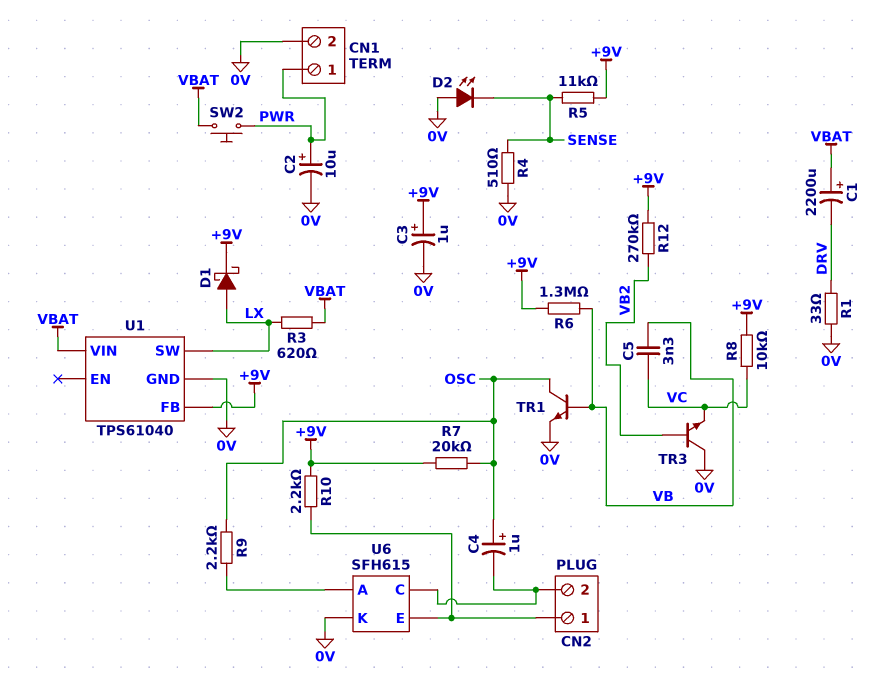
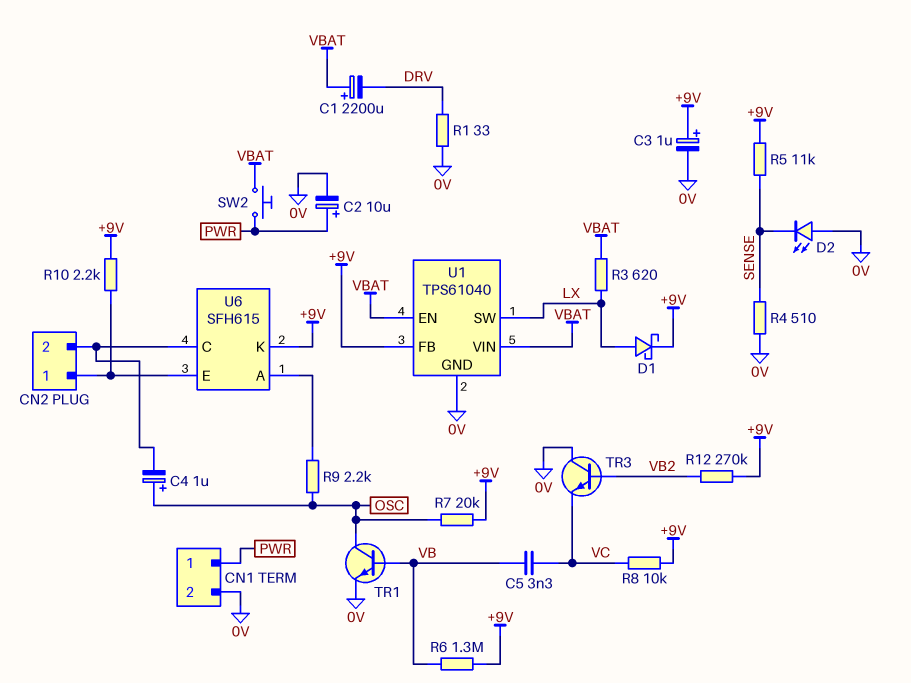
U1 pin EN: none -> VBAT
U6 pin K: 0V -> +9V

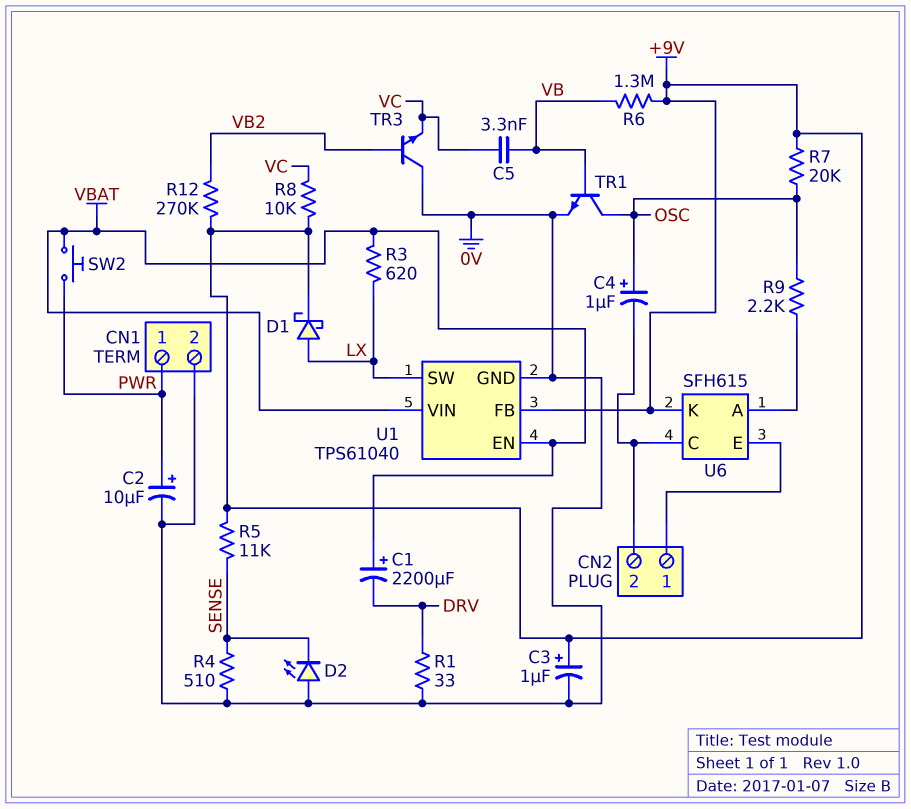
R10: 2.2k (+9V, CN2/1) -> none

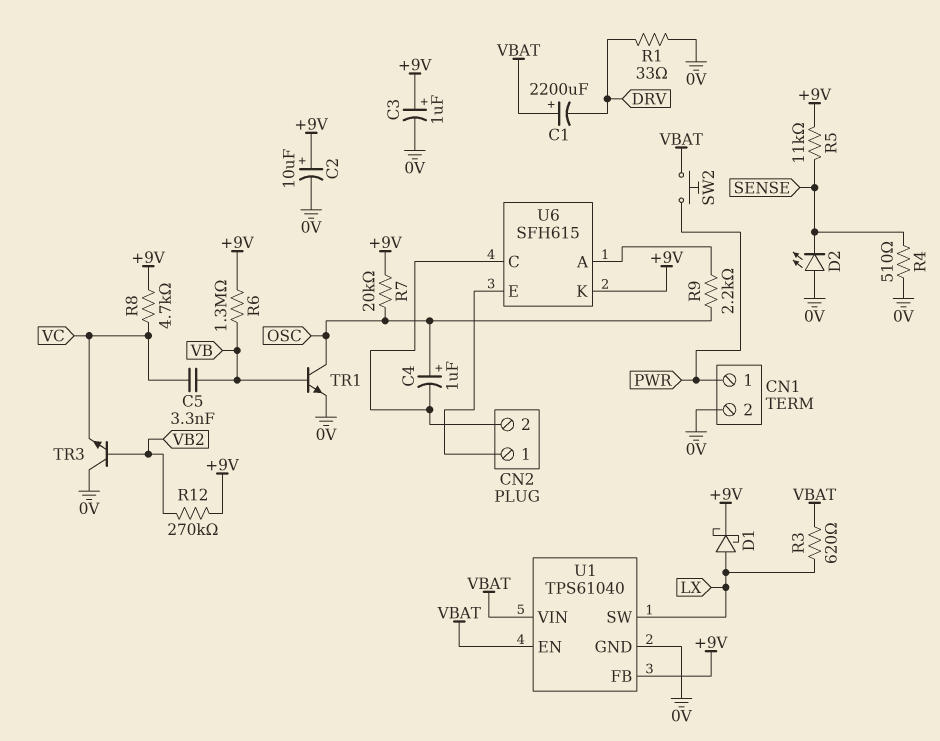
C2: 10uF (plus PWR, minus 0V) -> 10uF (plus +9V, minus 0V)
R8: 10k (+9V, VC) -> 4.7k (+9V, VC)

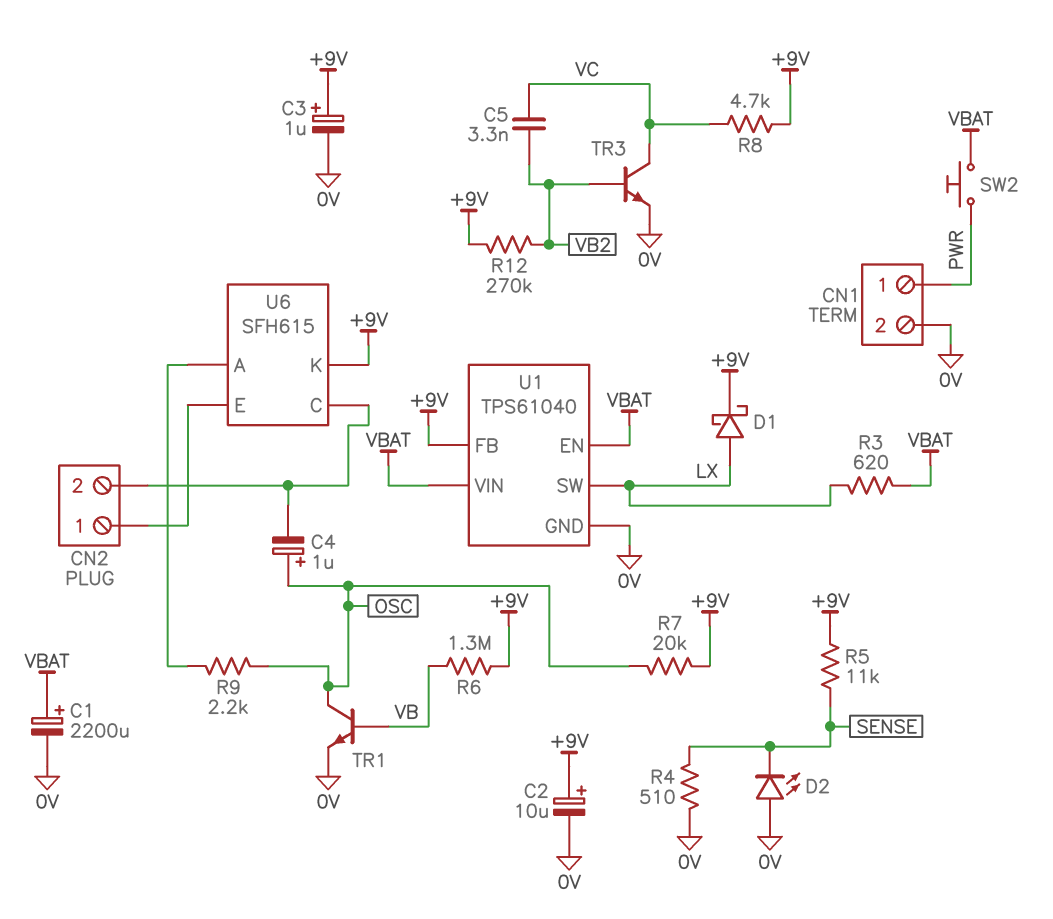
C1: 2200uF (plus VBAT, minus DRV) -> 2200uF (plus VBAT, minus 0V)
C5: 3.3nF (VB, VC) -> 3.3nF (VB2, VC)
R1: 33 (0V, DRV) -> none
TR3: NPN (B VB2, C 0V, E VC) -> NPN (B VB2, C VC, E 0V)

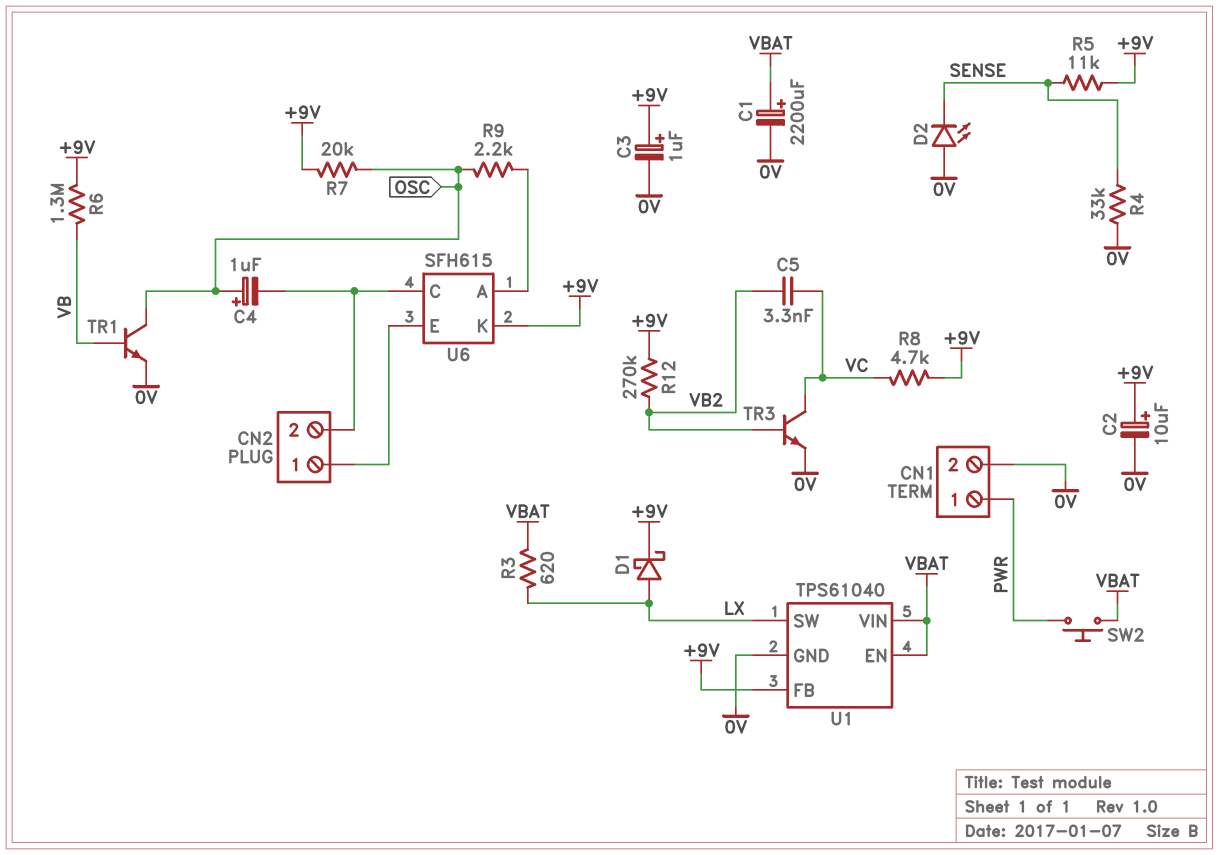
R4: 510 (0V, SENSE) -> 33k (0V, SENSE)

